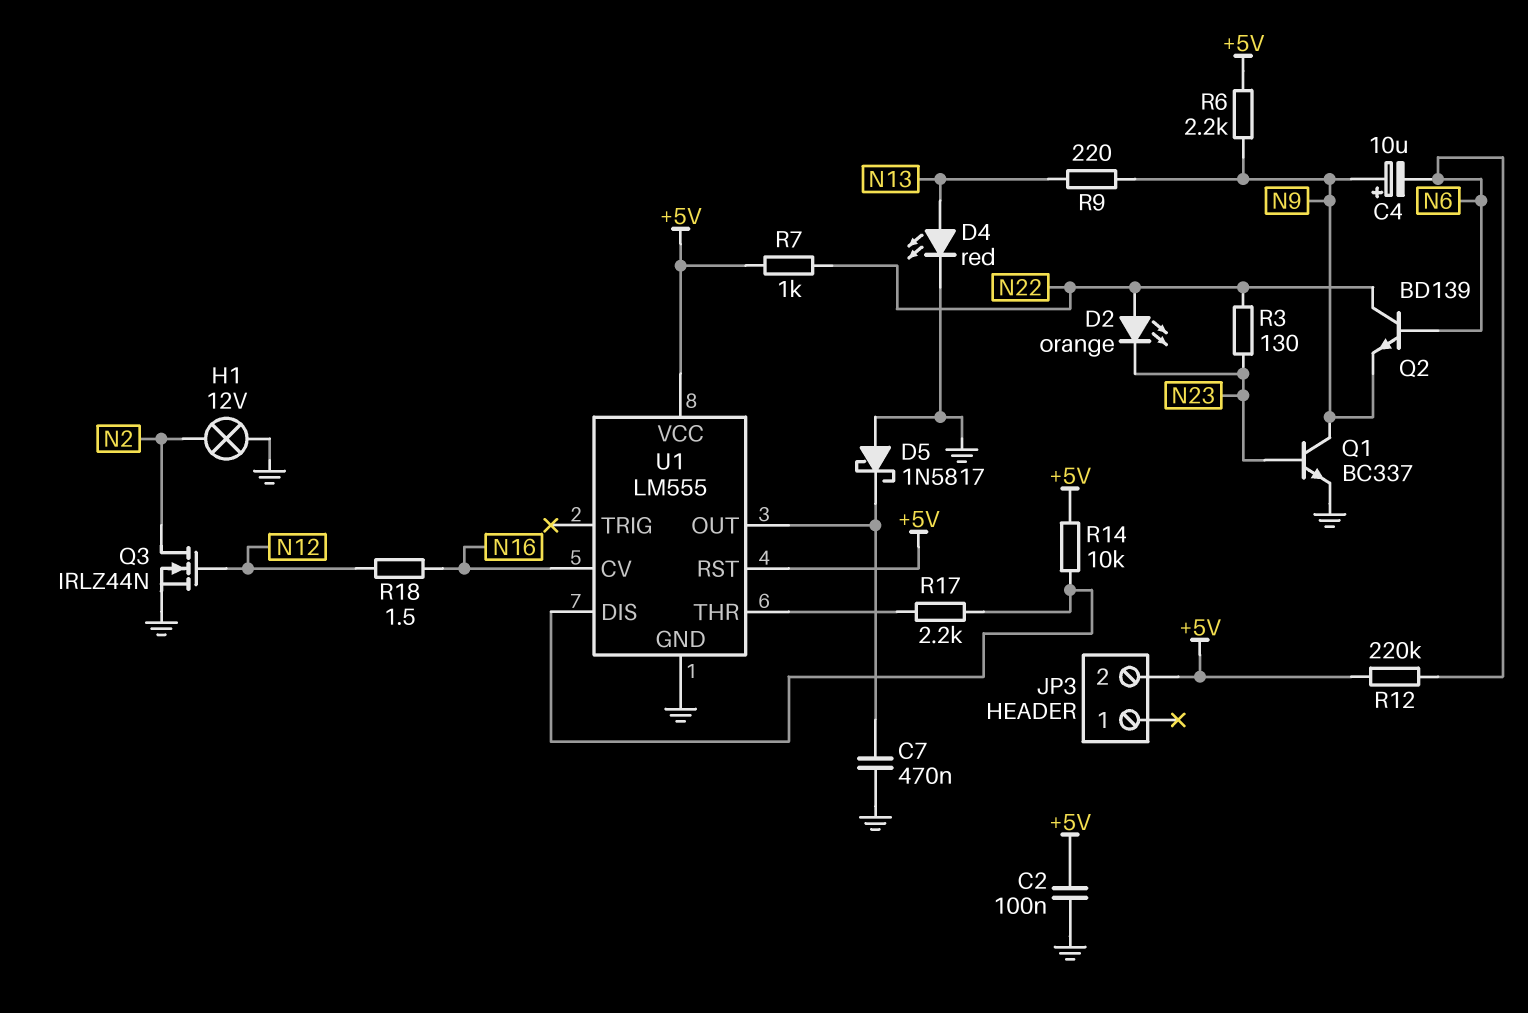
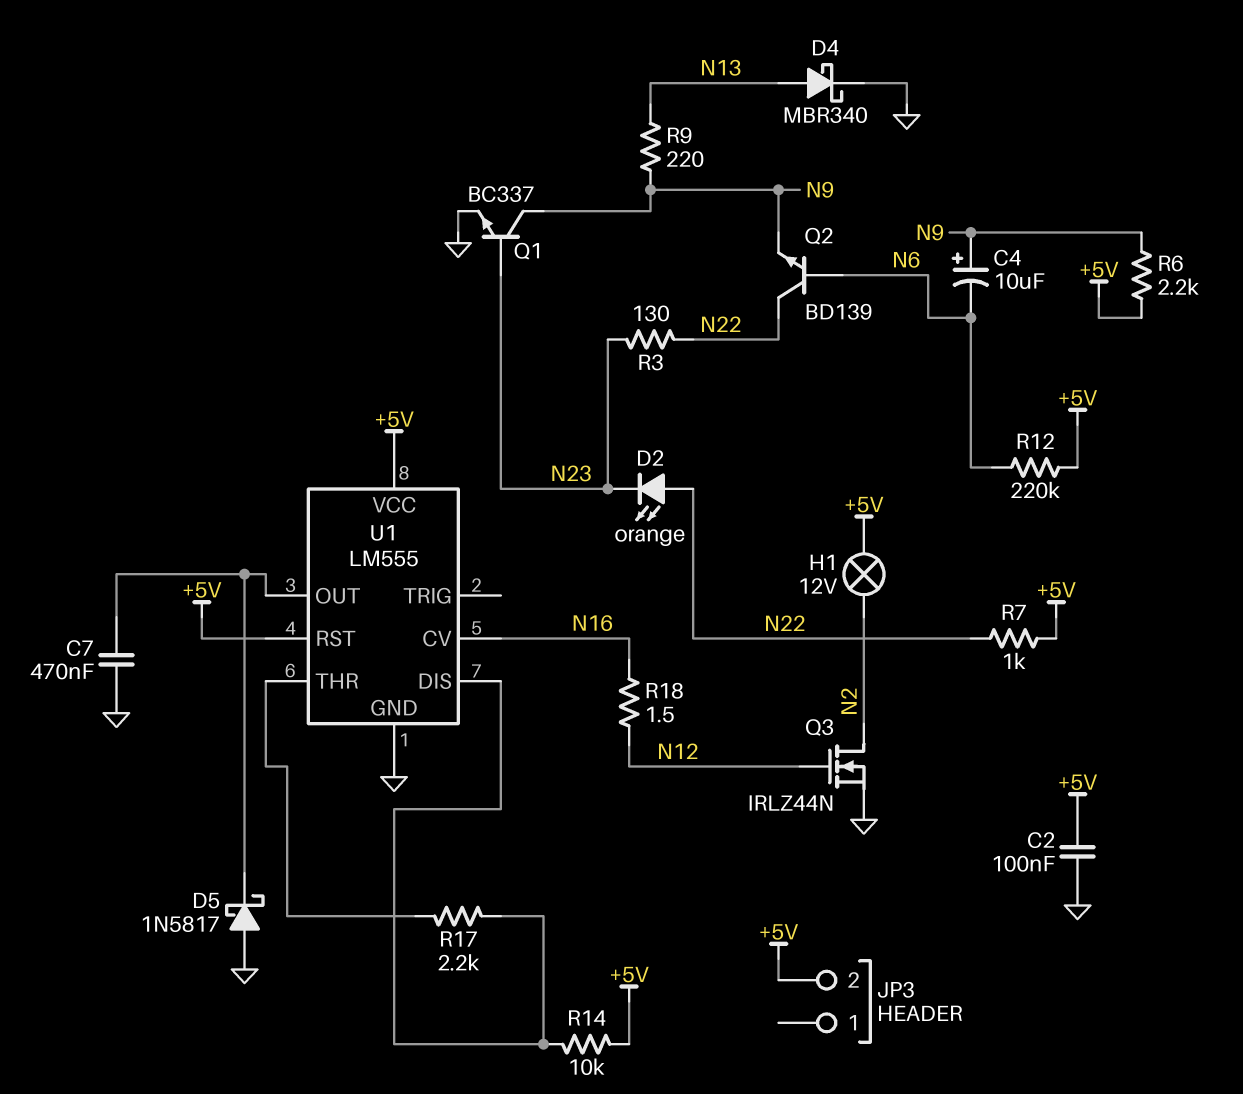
D4: LED red (A N13, K GND) -> schottky MBR340 (A N13, K GND)
H1: lamp 12V (GND, N2) -> lamp 12V (+5V, N2)

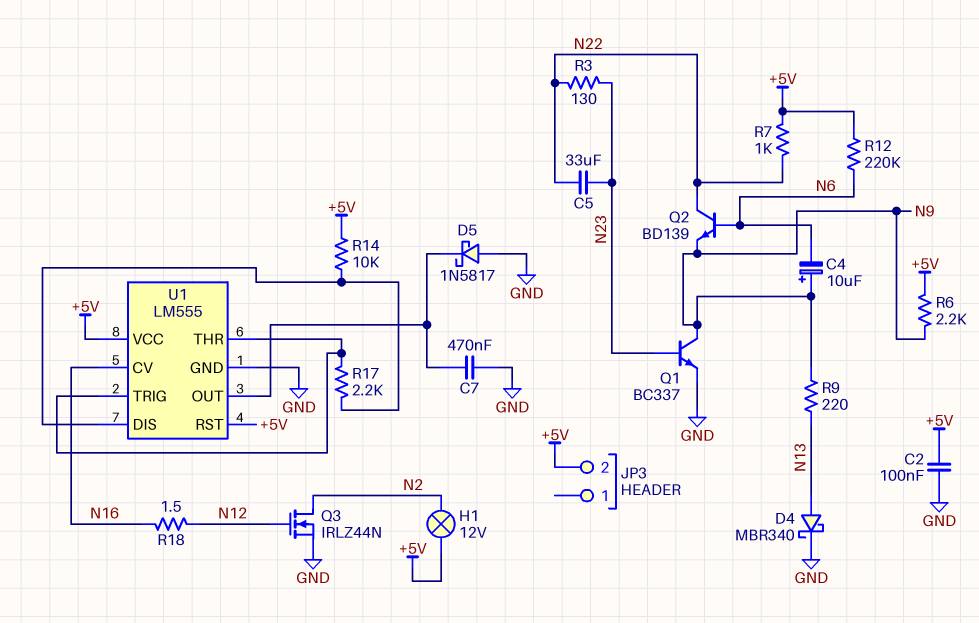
C5: none -> 33uF (N22, N23)
D2: LED orange (A N22, K N23) -> none
U1 pin TRIG: none -> U1/THR

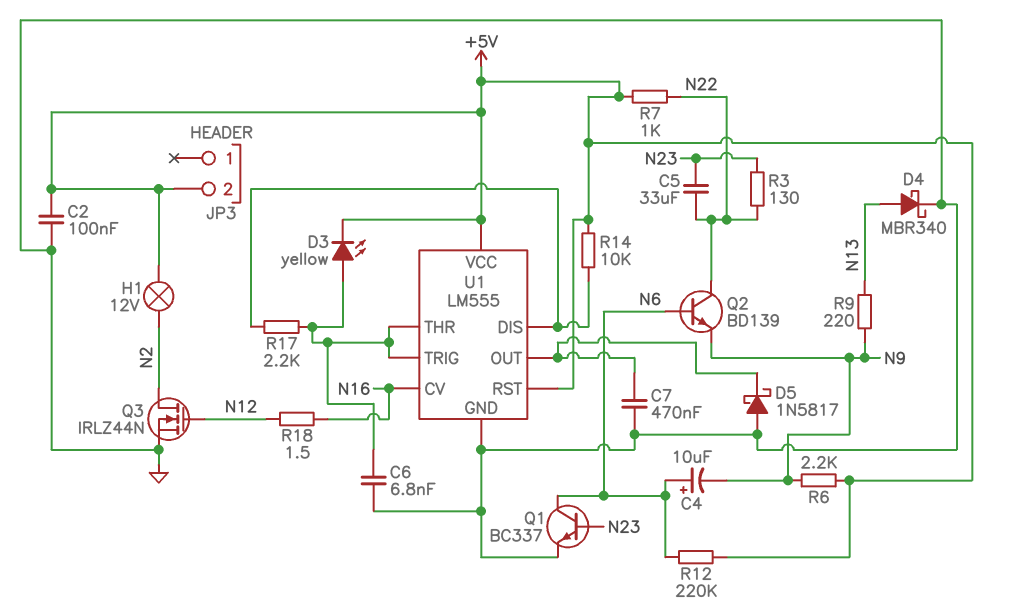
C4: 10uF (plus N9, minus N6) -> 10uF (plus N6, minus N9)
C6: none -> 6.8nF (GND, U1/THR)
D3: none -> LED yellow (A U1/THR, K +5V)
Q1: NPN BC337 (B N23, C N9, E GND) -> NPN BC337 (B N23, C N6, E GND)

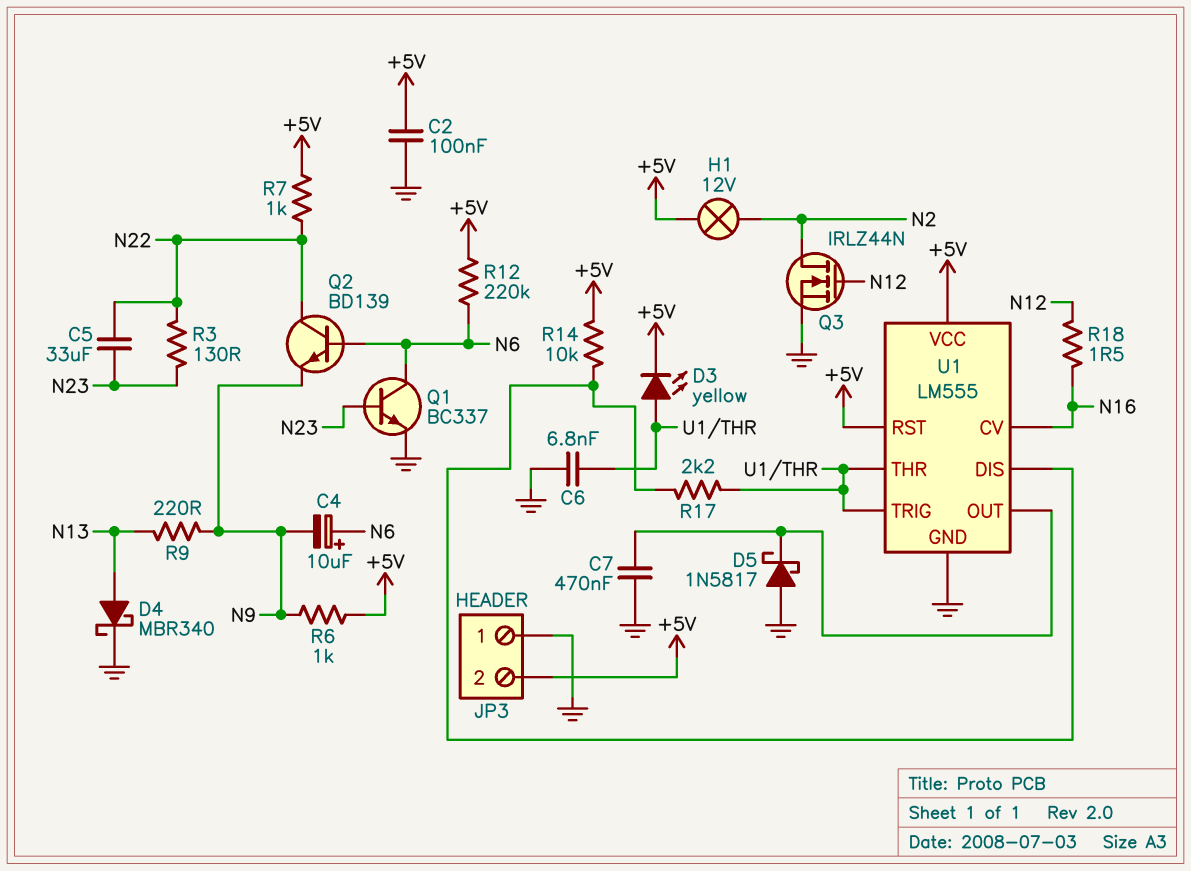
JP3 pin 1: none -> GND
R6: 2.2k (+5V, N9) -> 1k (+5V, N9)

